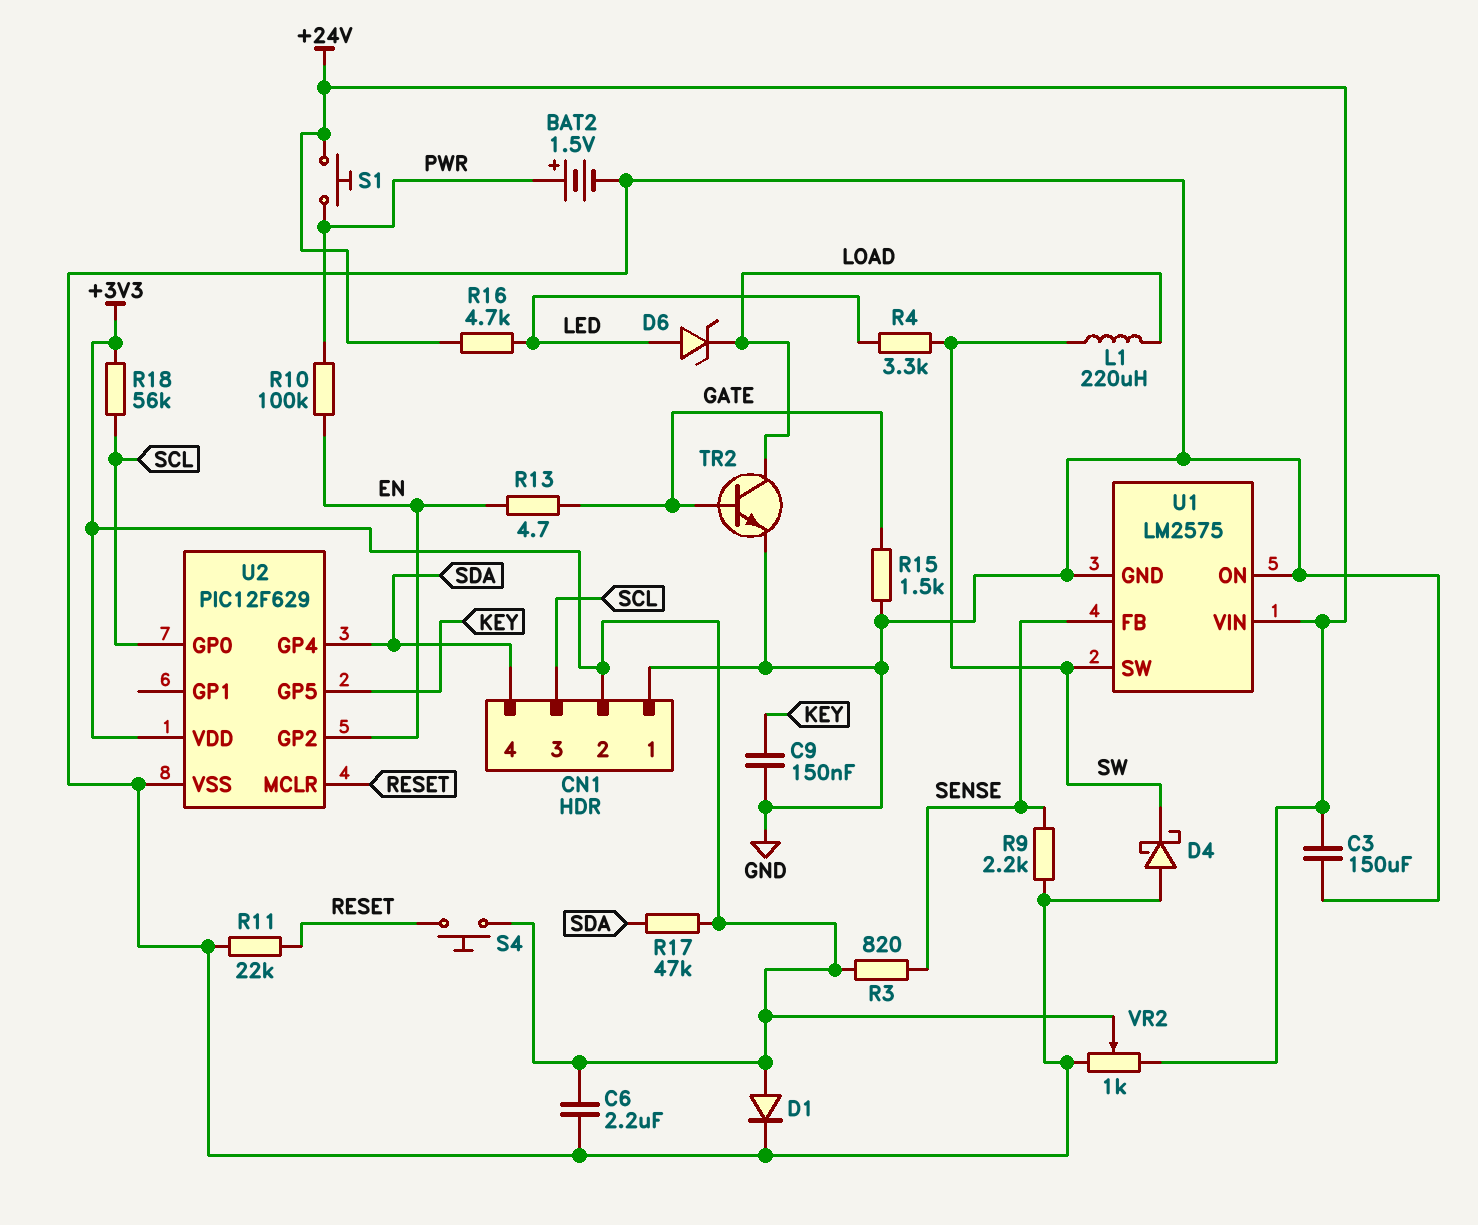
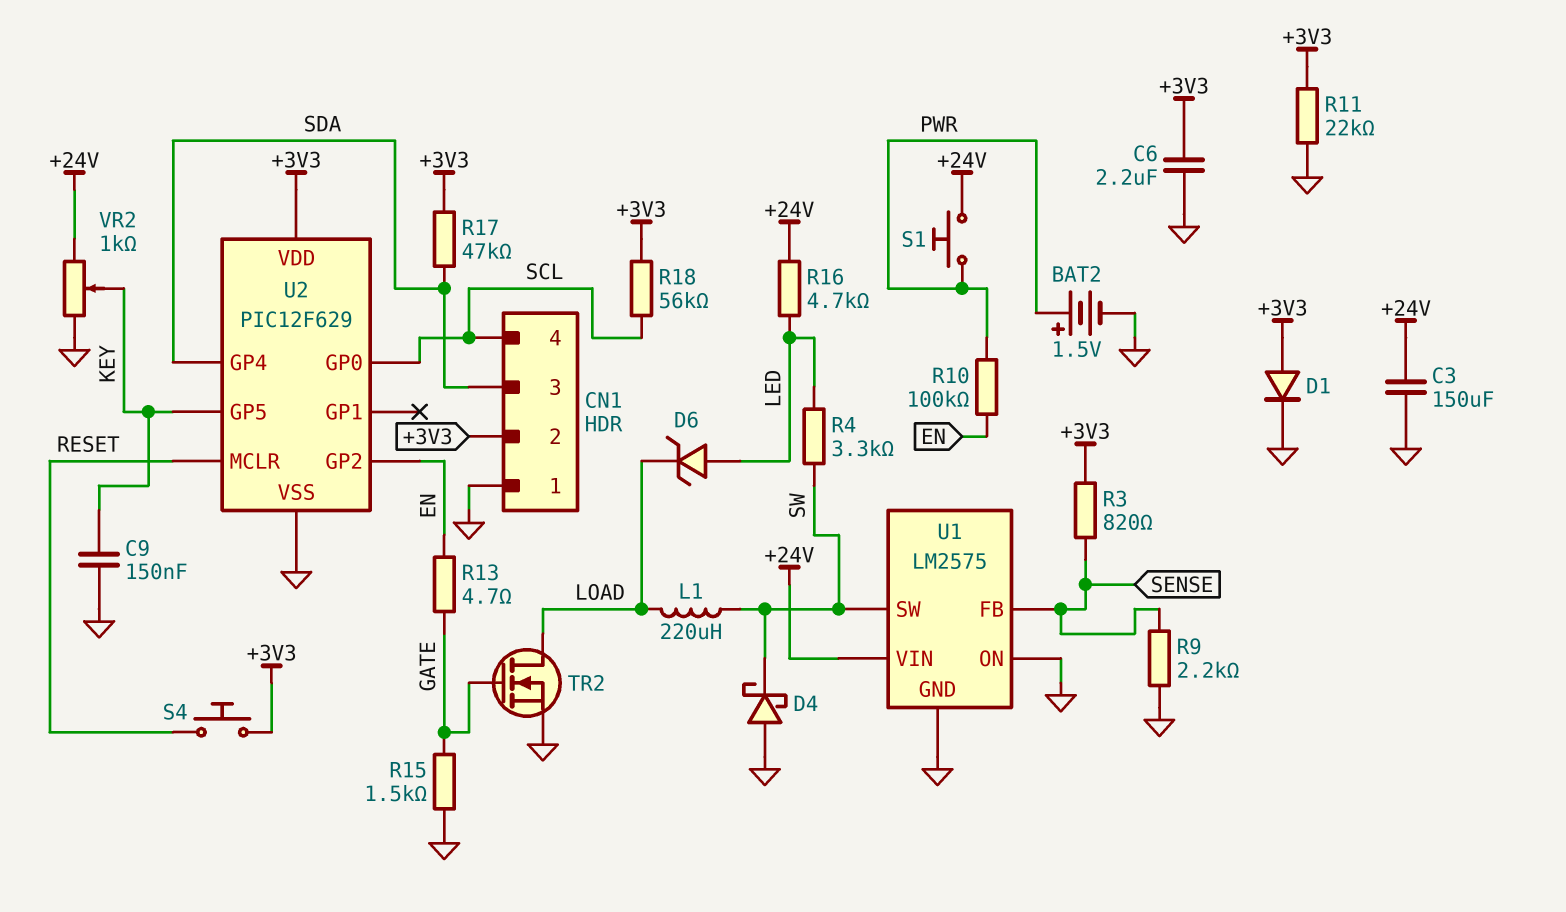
CN1 pin 3: SCL -> SDA
CN1 pin 4: SDA -> SCL
R11: 22k (GND, RESET) -> 22k (+3V3, GND)
TR2: NPN (B GATE, C LOAD, E GND) -> NMOS (G GATE, D LOAD, S GND)
VR2: 1k (+24V, GND, wiper +3V3) -> 1k (+24V, GND, wiper KEY)

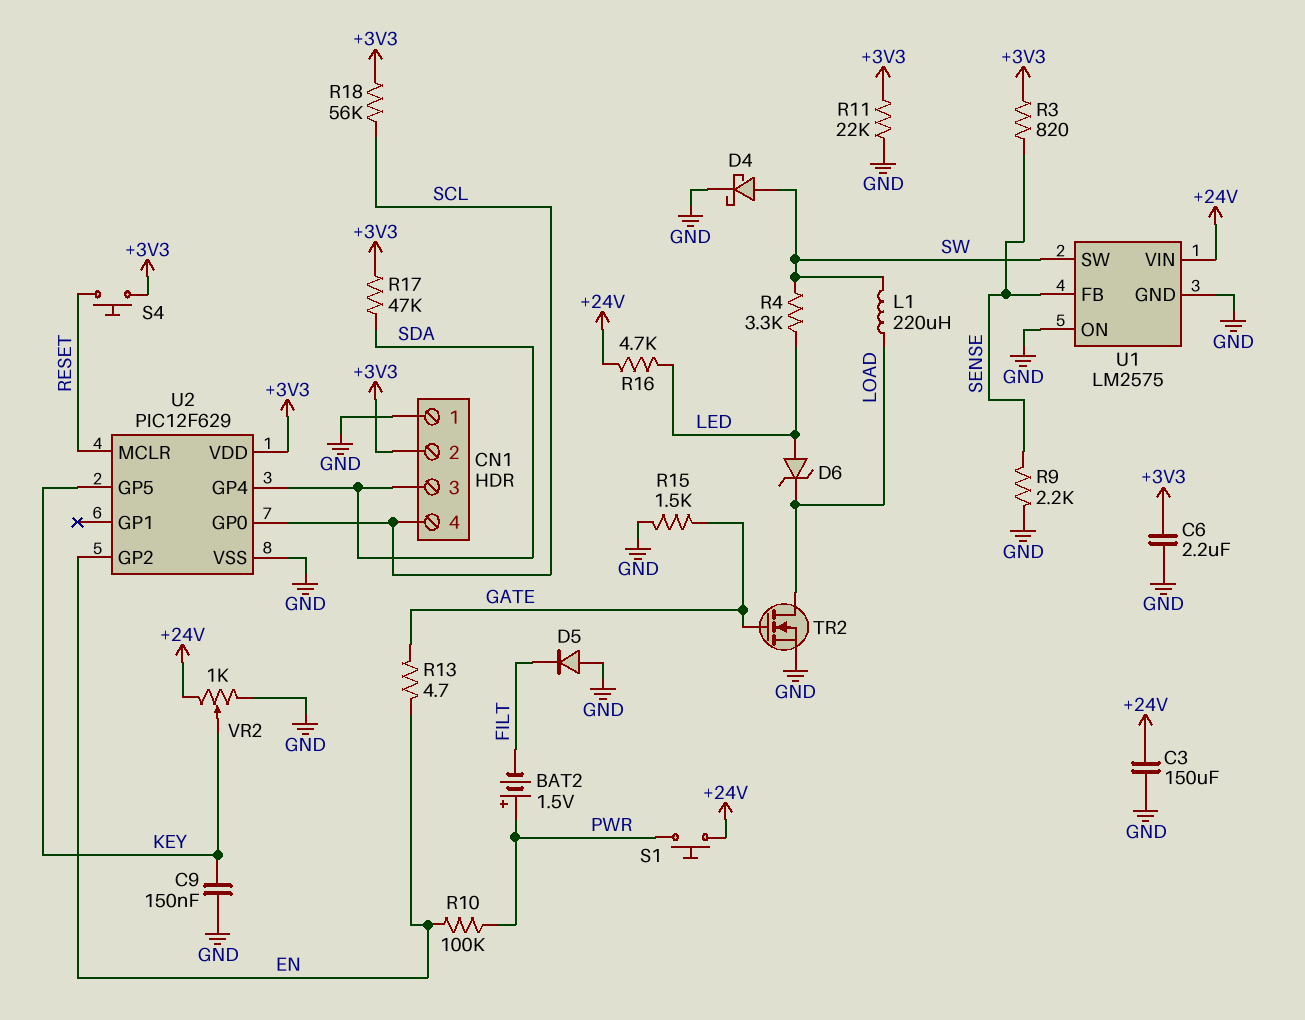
BAT2: 1.5V (plus PWR, minus GND) -> 1.5V (plus PWR, minus FILT)
D1: diode (A +3V3, K GND) -> none
D4: schottky (A GND, K SW) -> schottky (A SW, K GND)
D5: none -> diode (A GND, K FILT)

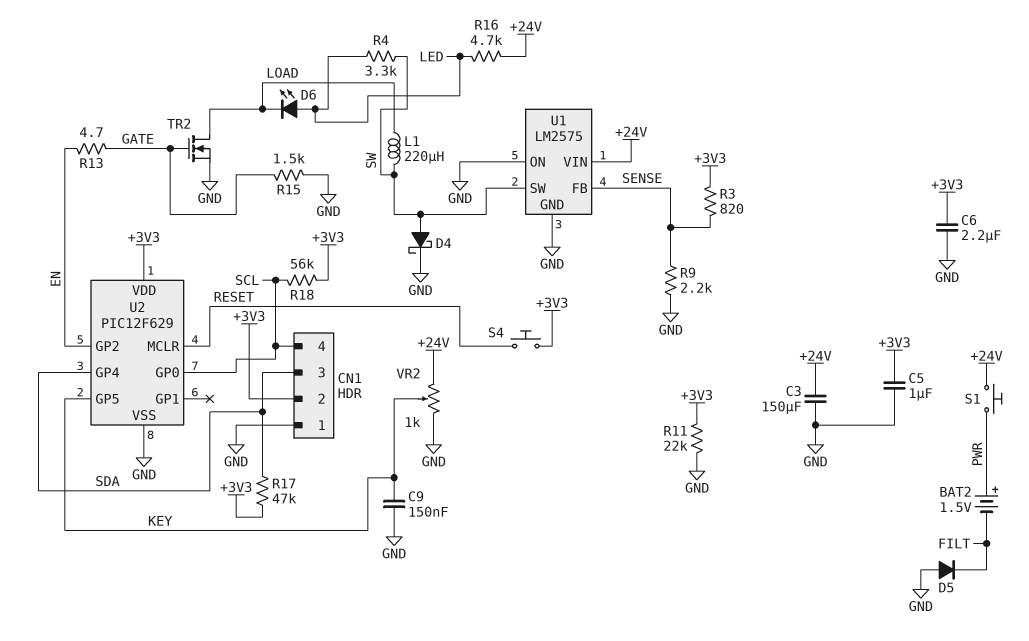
C5: none -> 1uF (+3V3, GND)
D6: zener (A LED, K LOAD) -> LED (A LED, K LOAD)
R10: 100k (EN, PWR) -> none

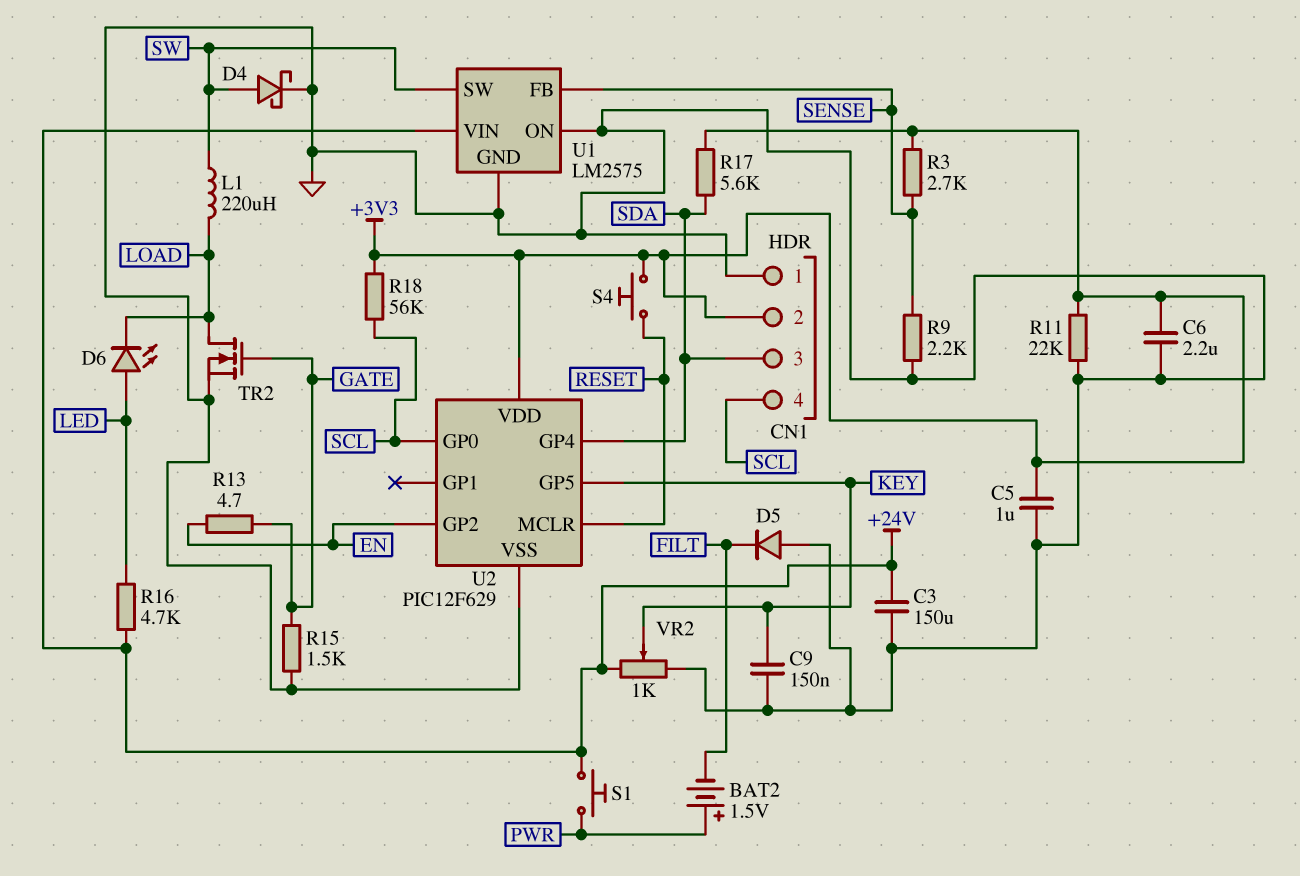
R3: 820 (+3V3, SENSE) -> 2.7k (+3V3, SENSE)
R4: 3.3k (LED, SW) -> none
R17: 47k (+3V3, SDA) -> 5.6k (+3V3, SDA)

